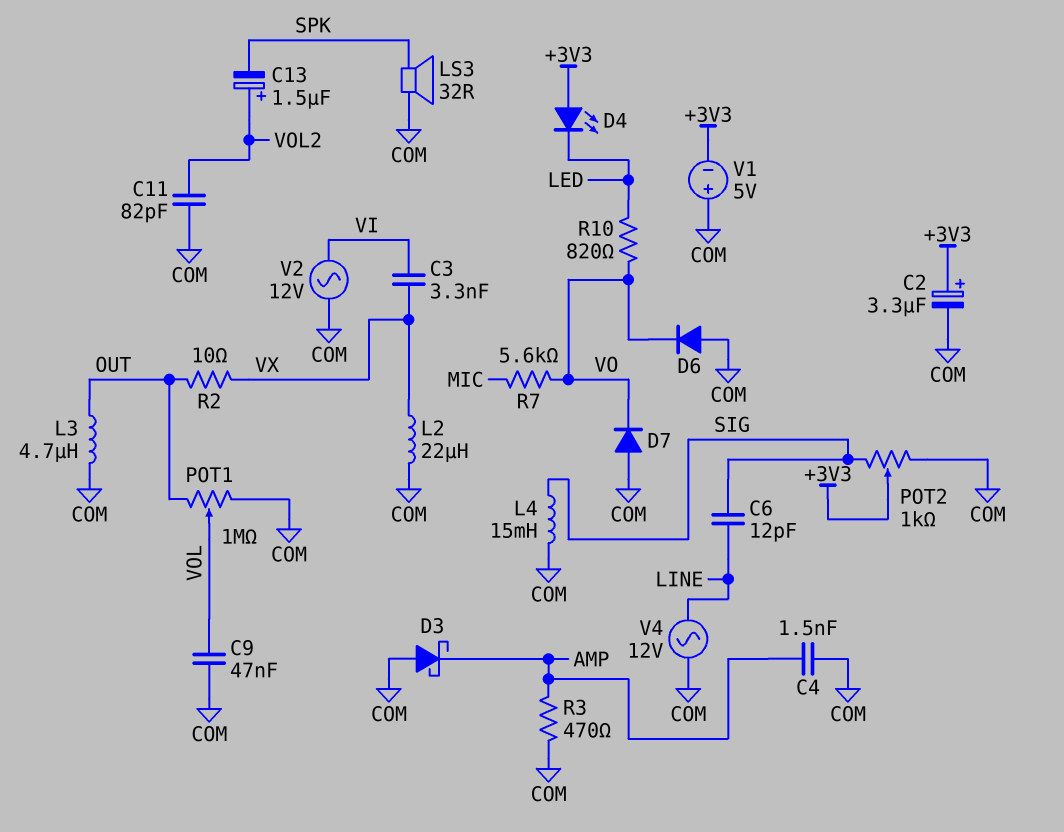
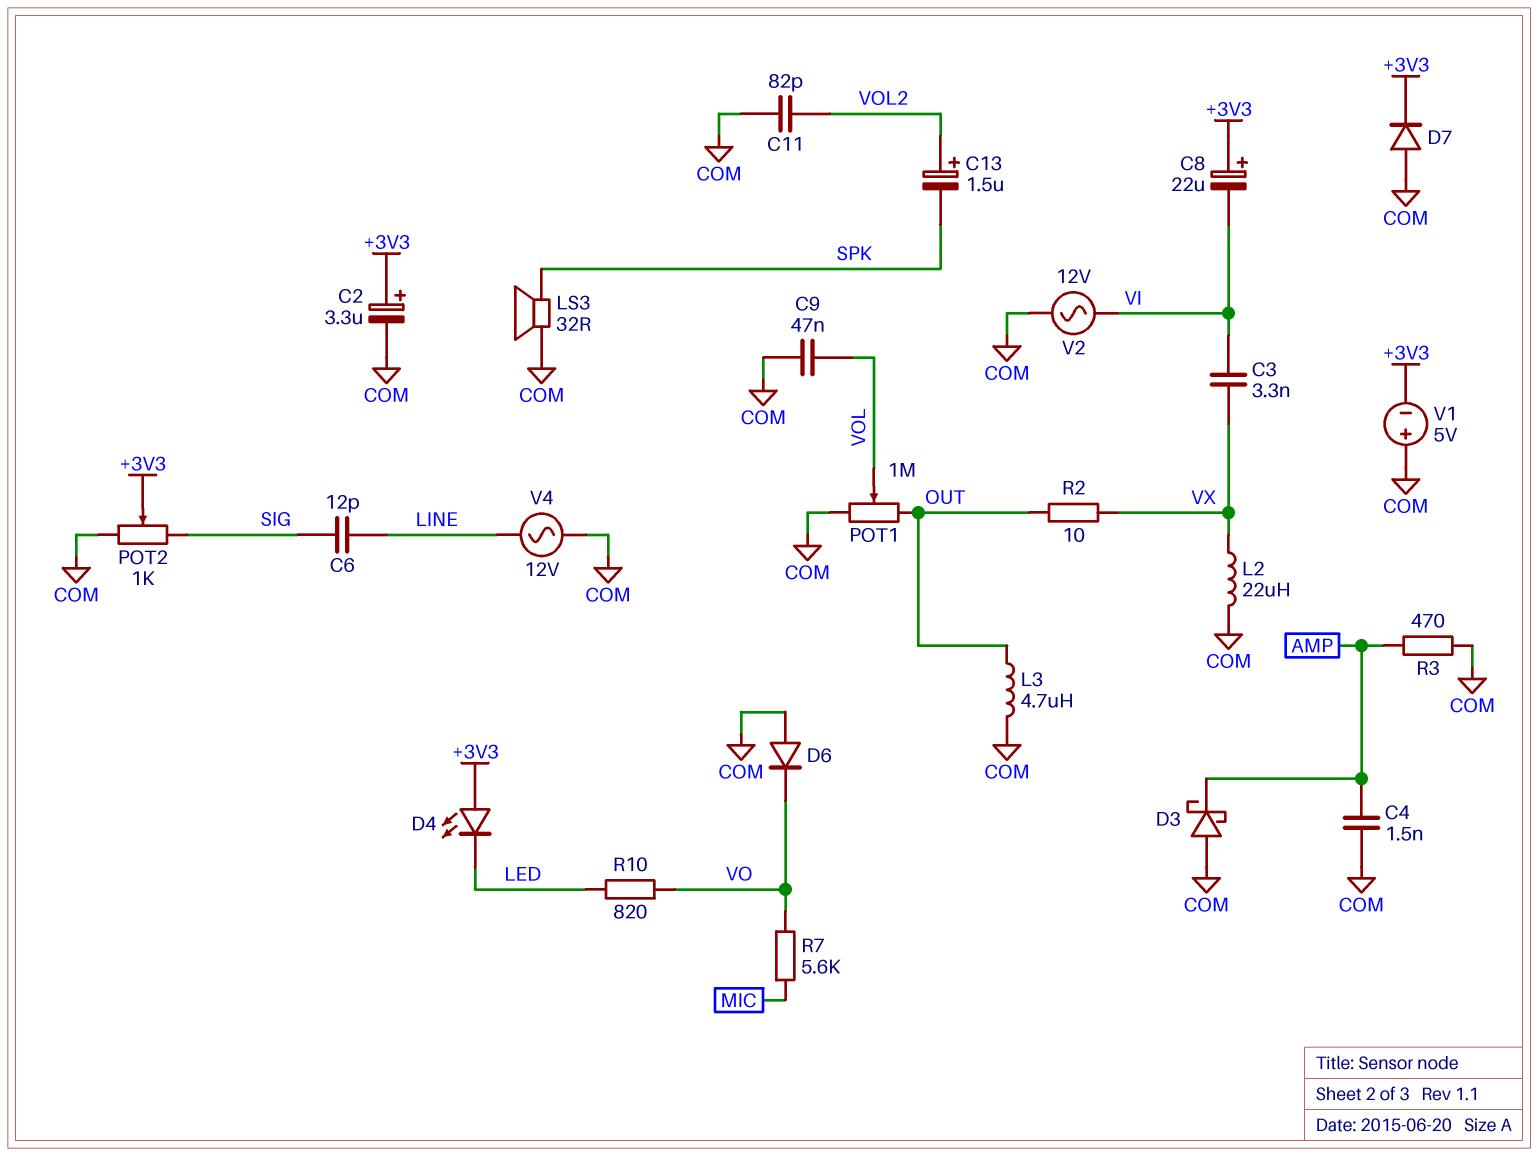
C8: none -> 22uF (plus +3V3, minus VI)
D7: diode (A COM, K VO) -> diode (A COM, K +3V3)
L4: 15mH (COM, SIG) -> none

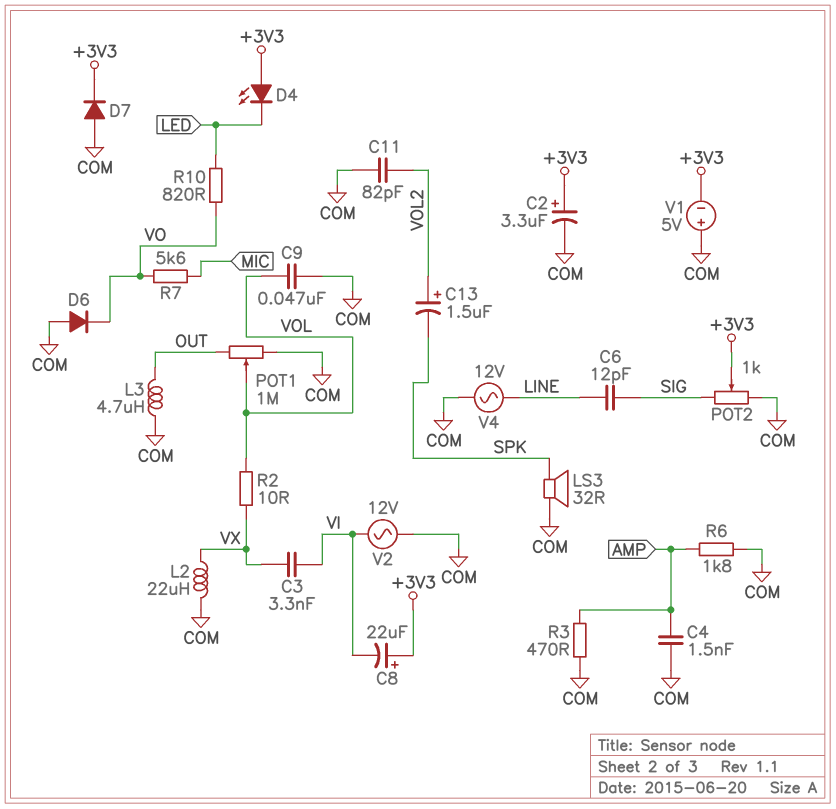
D3: schottky (A COM, K AMP) -> none
R2: 10 (OUT, VX) -> 10 (VOL, VX)
R6: none -> 1.8k (AMP, COM)

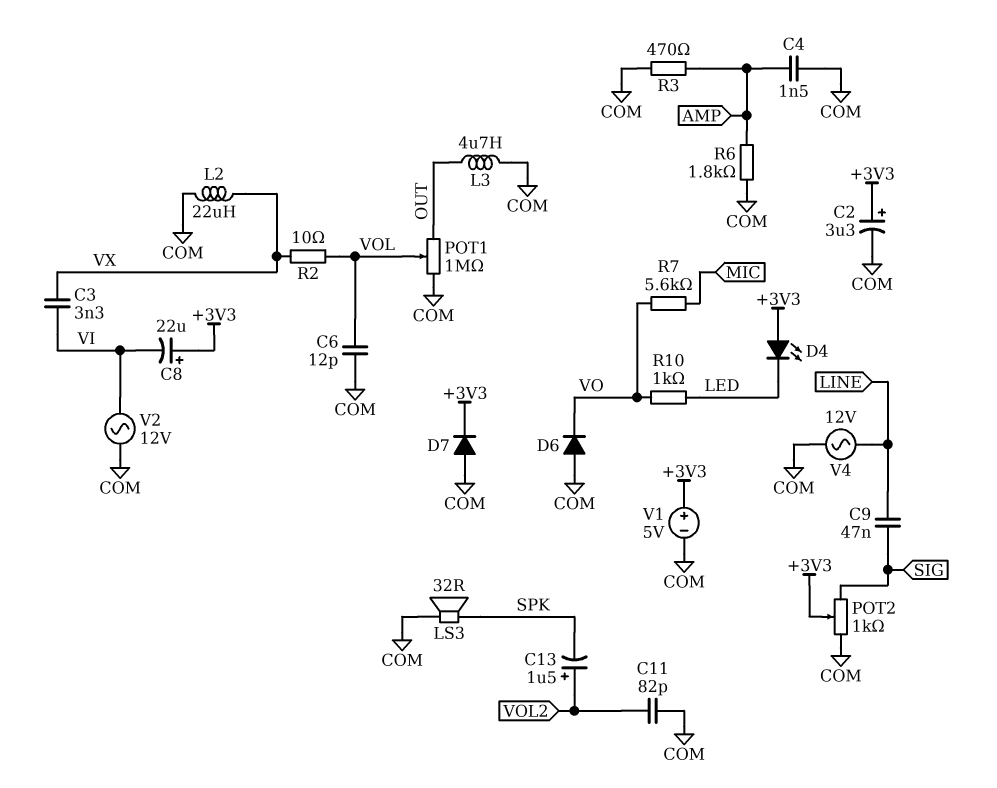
C6: 12pF (LINE, SIG) -> 12pF (COM, VOL)
C9: 47nF (COM, VOL) -> 47nF (LINE, SIG)
R10: 820 (LED, VO) -> 1k (LED, VO)
V1: 5V (plus COM, minus +3V3) -> 5V (plus +3V3, minus COM)

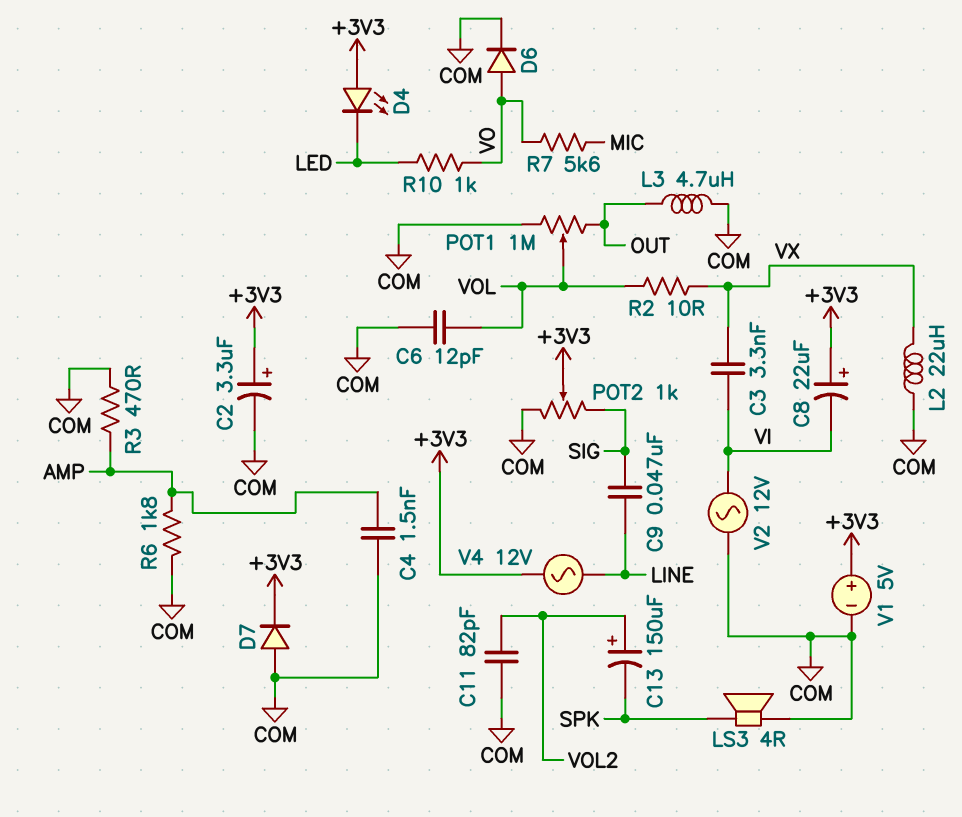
C13: 1.5uF (plus VOL2, minus SPK) -> 150uF (plus VOL2, minus SPK)
D6: diode (A COM, K VO) -> diode (A VO, K COM)
LS3: speaker 32R (COM, SPK) -> speaker 4R (COM, SPK)
V4: AC 12V (COM, LINE) -> AC 12V (+3V3, LINE)

